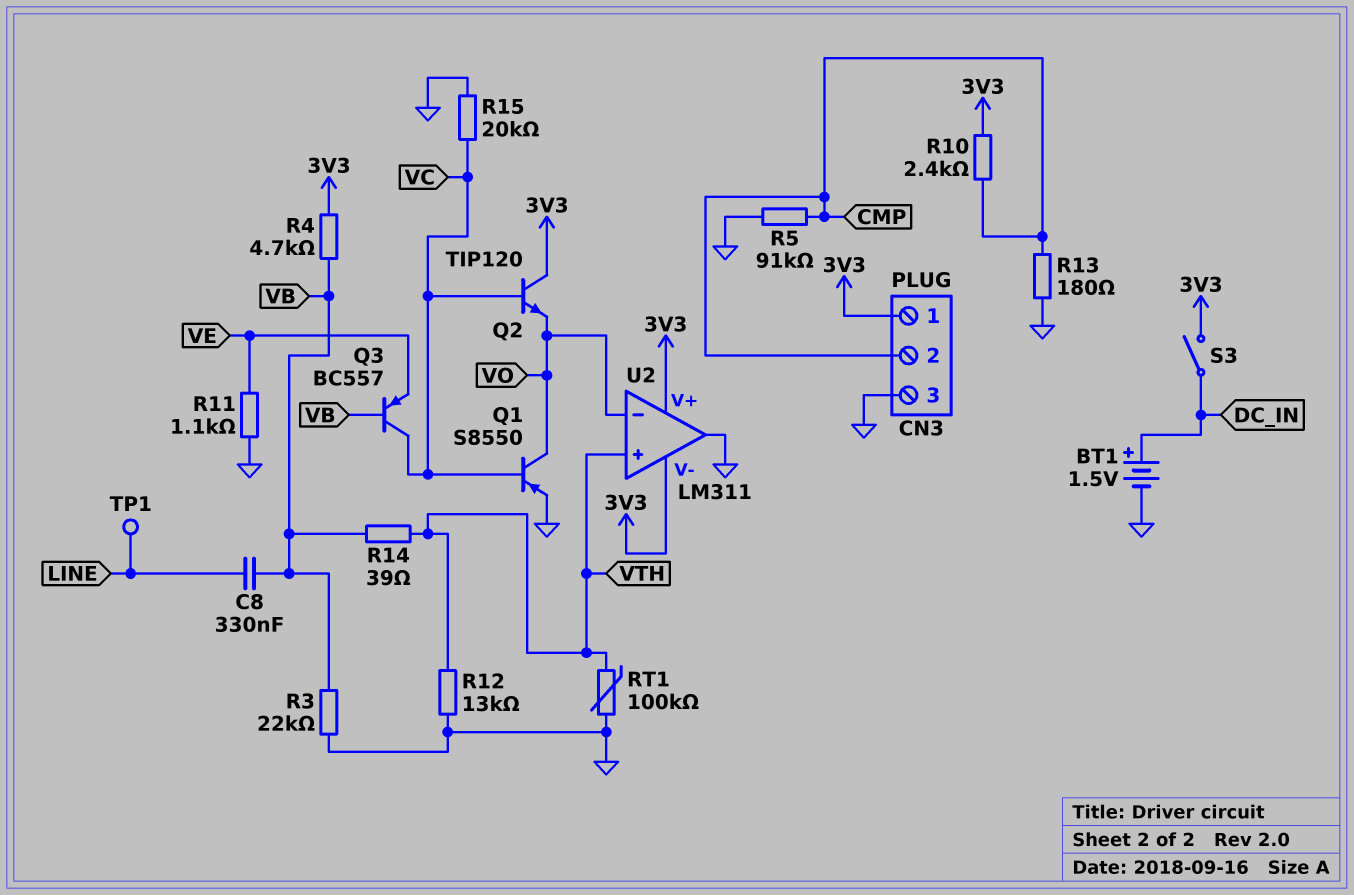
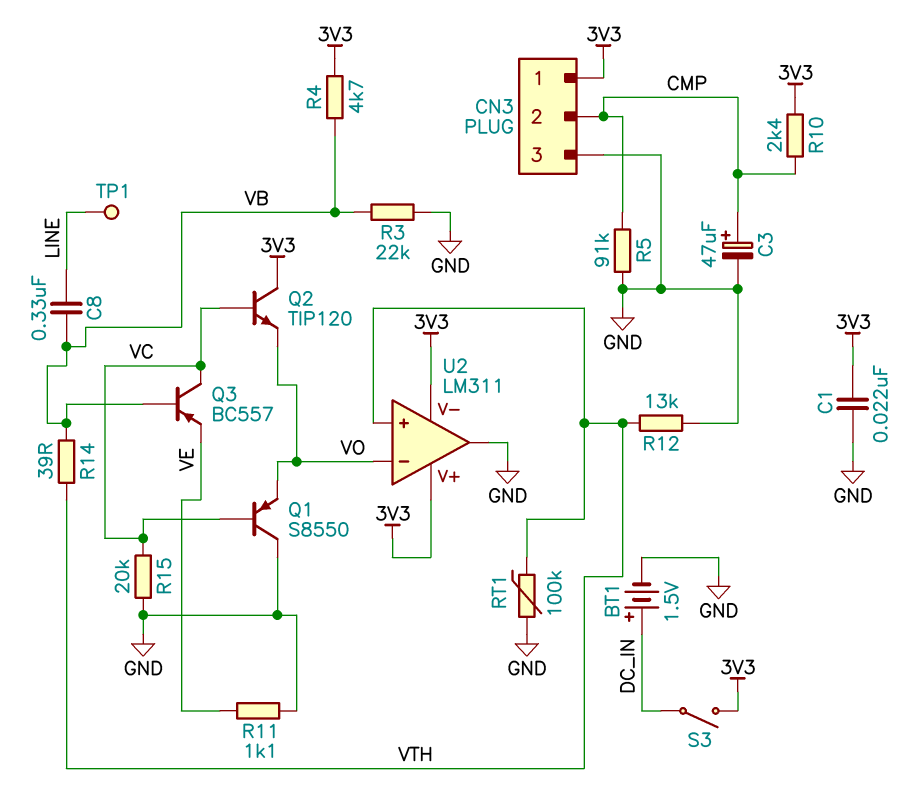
C1: none -> 22nF (3V3, GND)
C3: none -> 47uF (plus CMP, minus GND)
Q1: PNP S8550 (B VC, C VO, E GND) -> PNP S8550 (B VC, C GND, E VO)
R13: 180 (CMP, GND) -> none

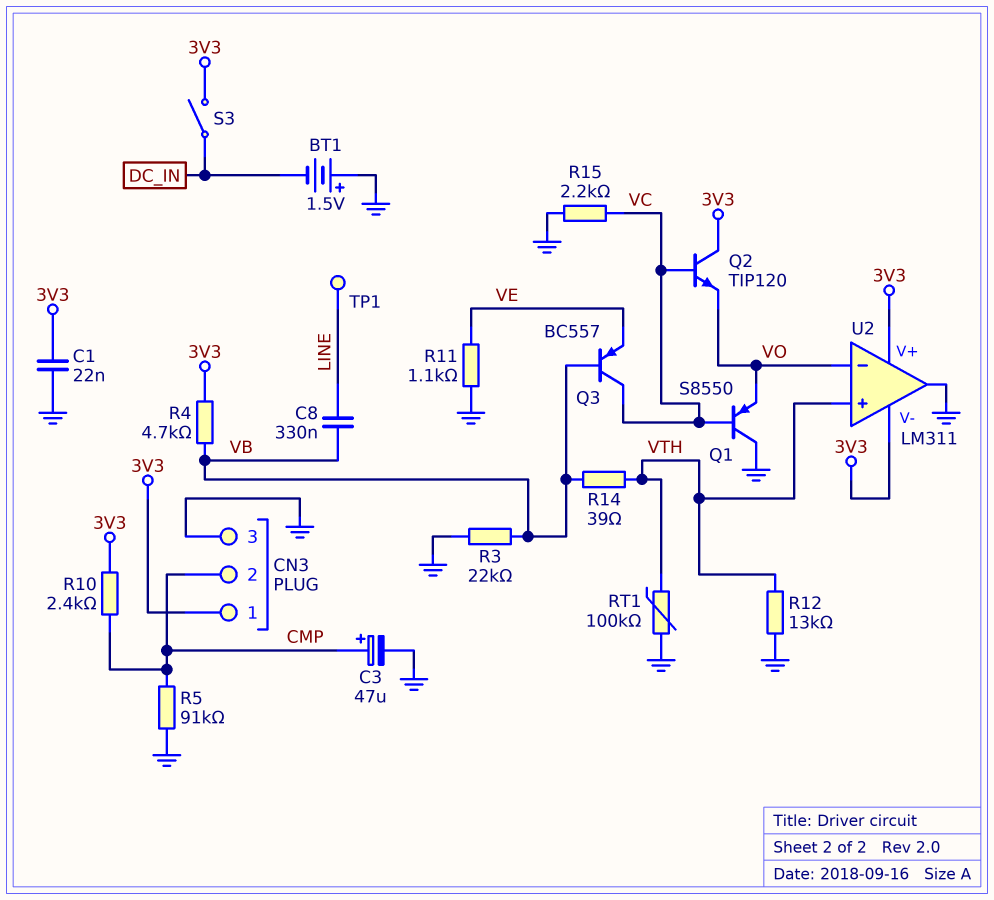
BT1: 1.5V (plus DC_IN, minus GND) -> 1.5V (plus GND, minus DC_IN)
R15: 20k (GND, VC) -> 2.2k (GND, VC)

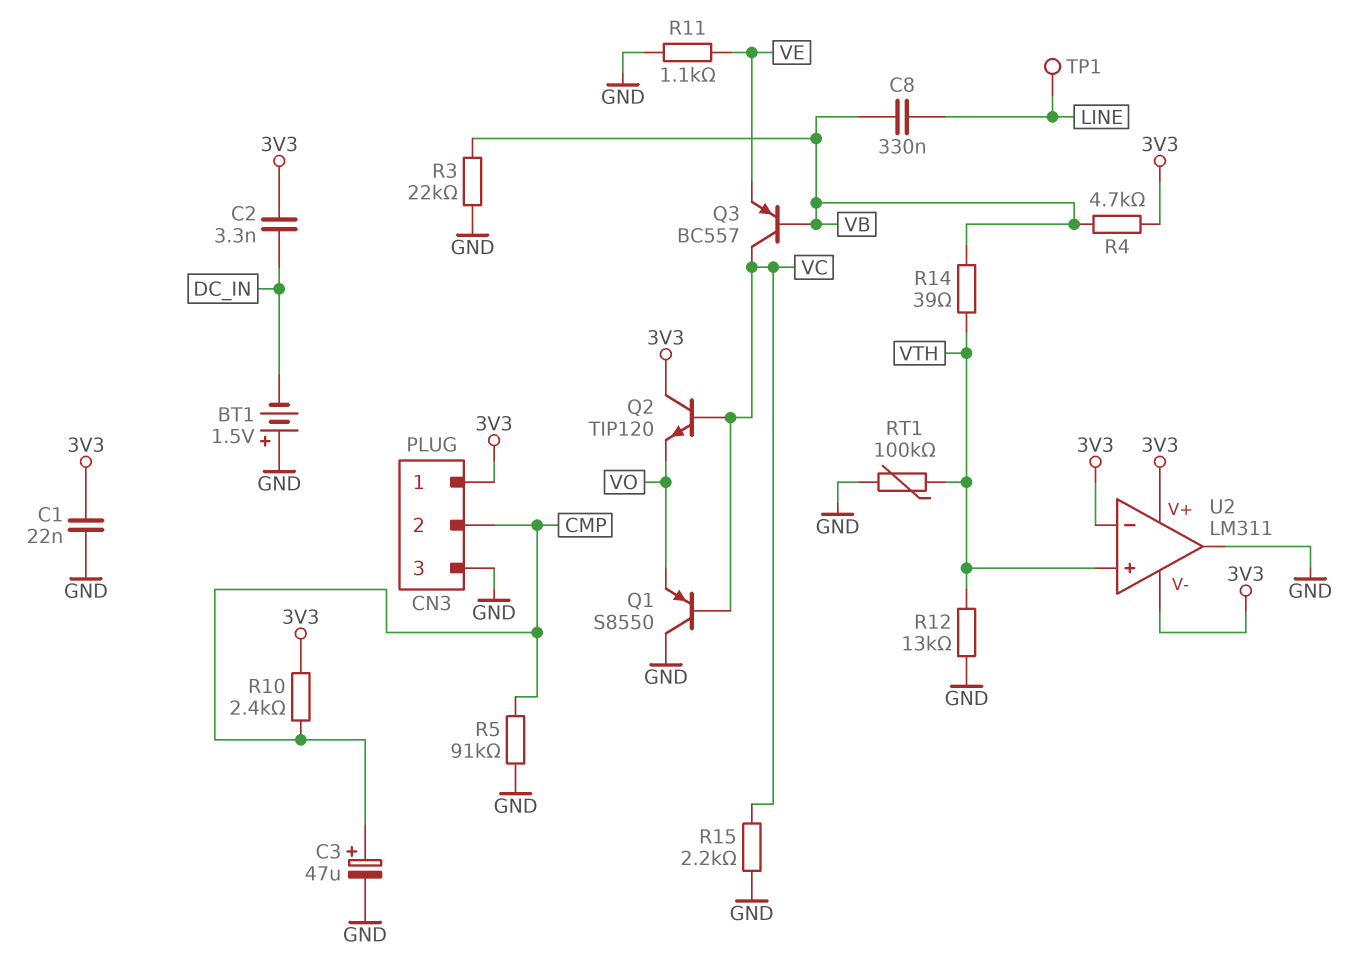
C2: none -> 3.3nF (3V3, DC_IN)
S3: switch (3V3, DC_IN) -> none
U2 pin in-: VO -> 3V3

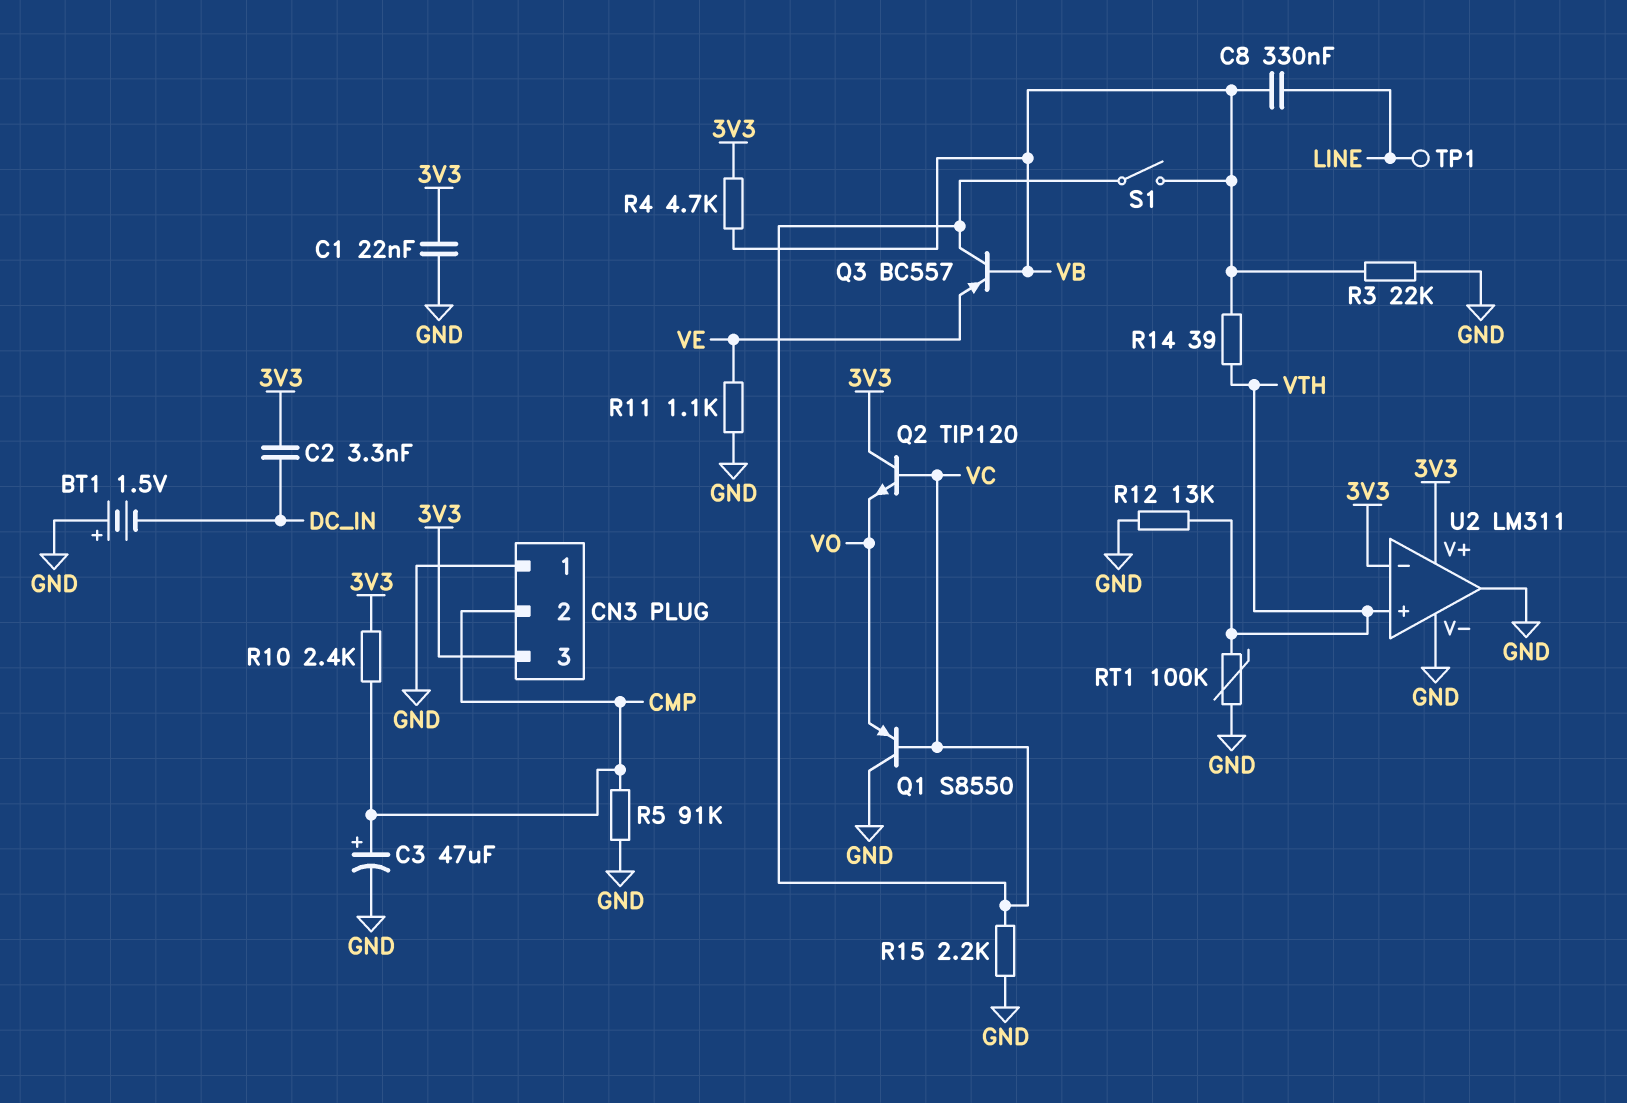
CN3 pin 1: 3V3 -> GND
CN3 pin 3: GND -> 3V3
S1: none -> switch (VB, VC)
U2 pin V-: 3V3 -> GND

